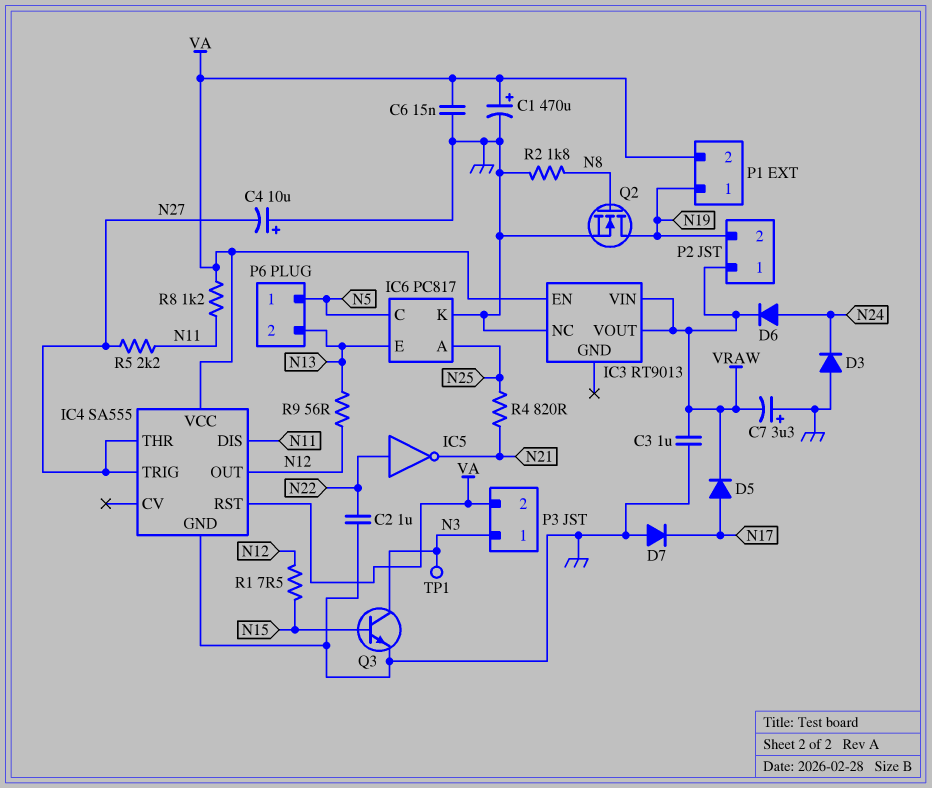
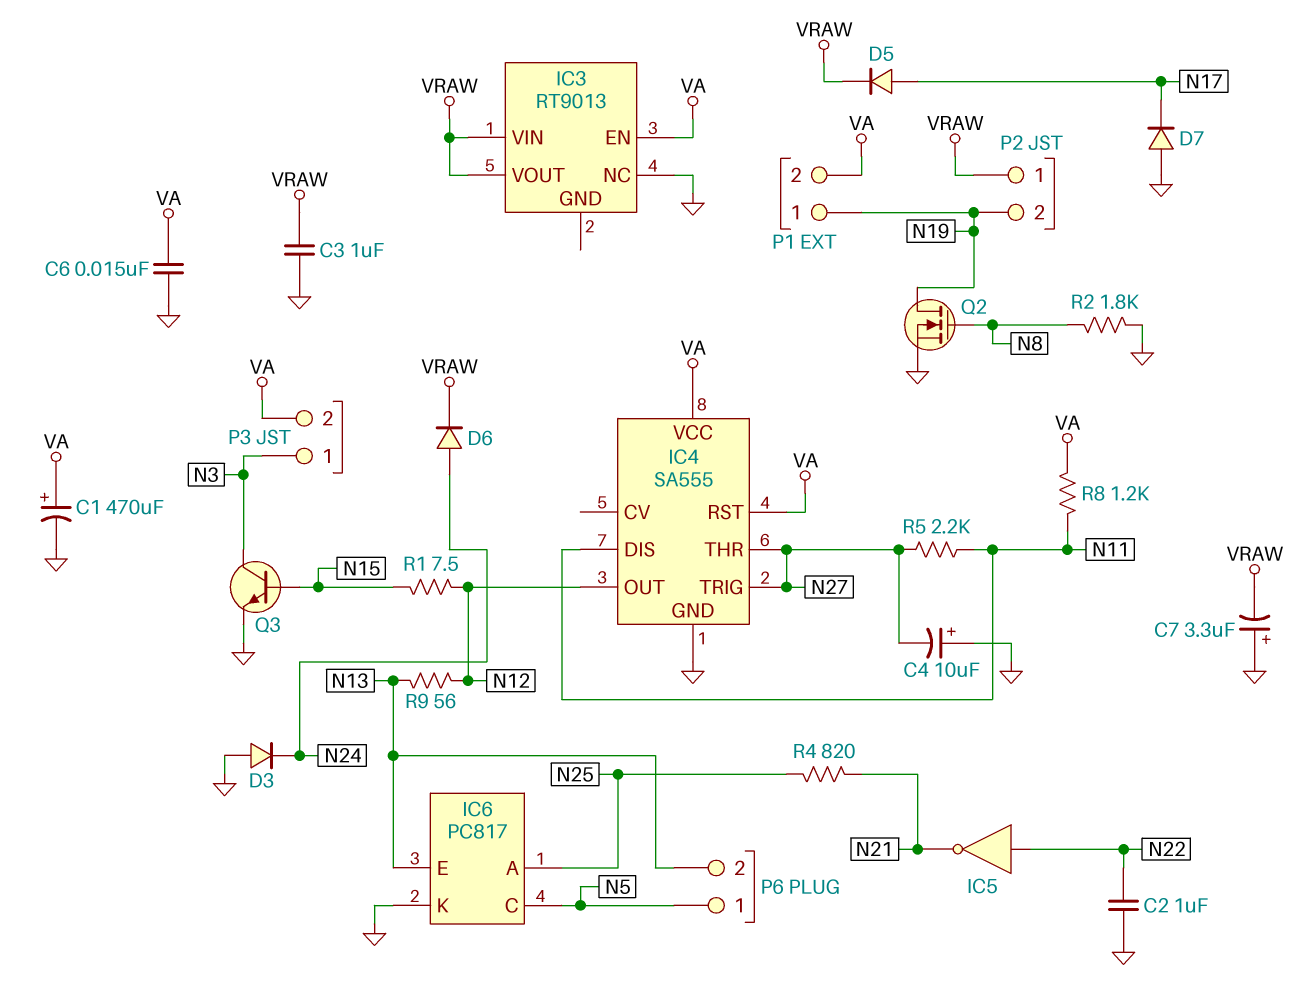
TP1: test point (N3) -> none

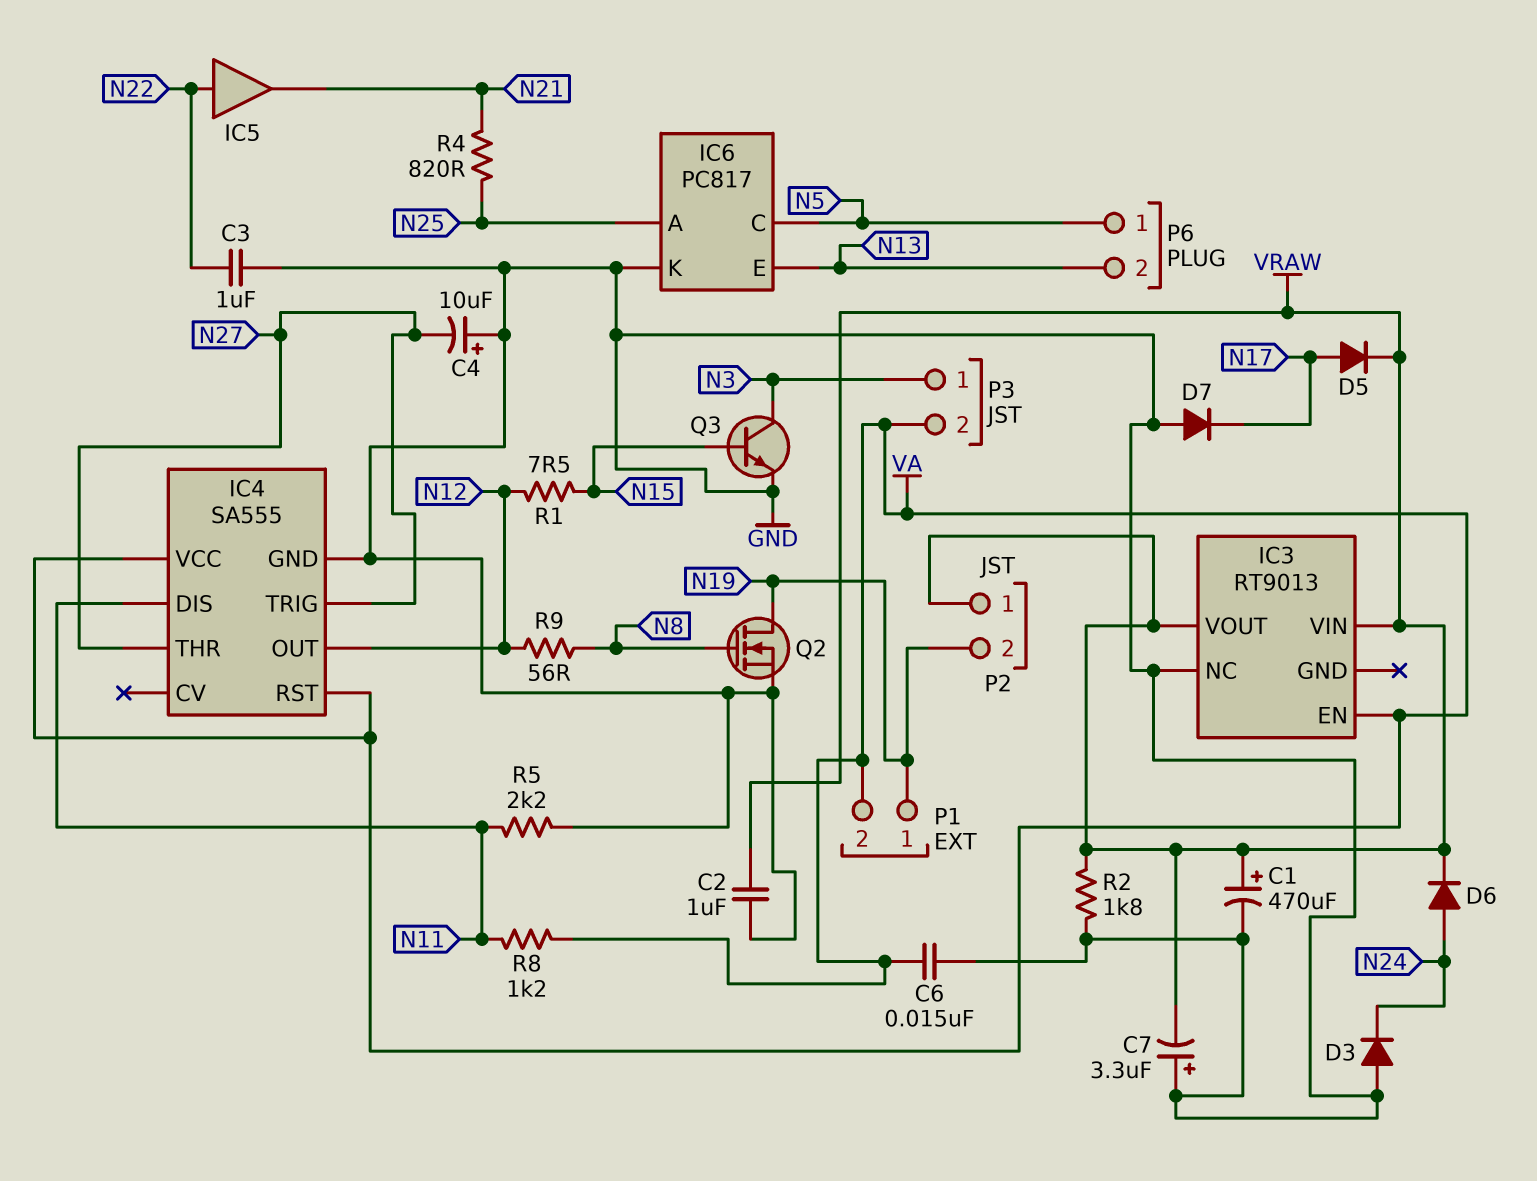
C1: 470uF (plus VA, minus GND) -> 470uF (plus VRAW, minus GND)
C2: 1uF (GND, N22) -> 1uF (GND, VRAW)
C3: 1uF (GND, VRAW) -> 1uF (GND, N22)
IC5: NOT (in N22, out N21) -> buffer (in N22, out N21)
R2: 1.8k (GND, N8) -> 1.8k (GND, VRAW)
R5: 2.2k (N11, N27) -> 2.2k (GND, N11)
R9: 56 (N12, N13) -> 56 (N8, N12)

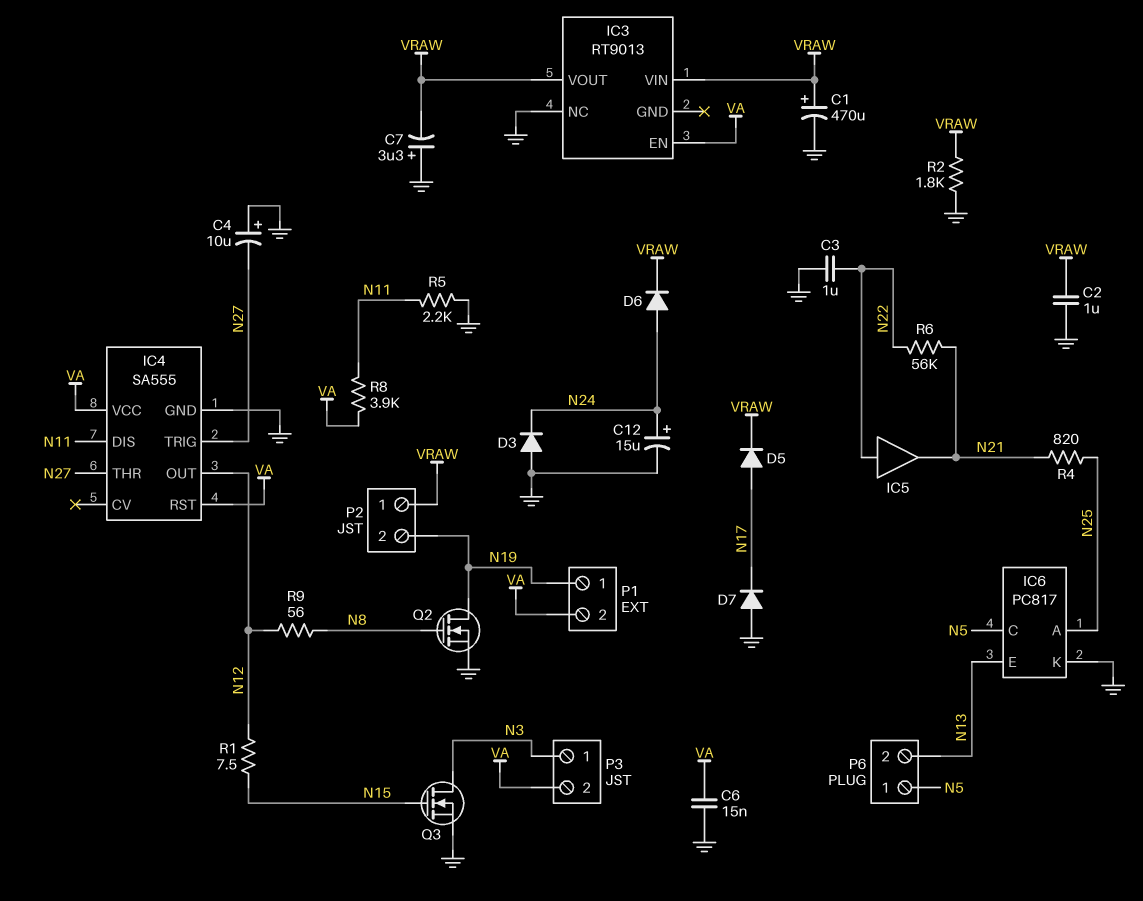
C12: none -> 15uF (plus N24, minus GND)
Q3: NPN (B N15, C N3, E GND) -> NMOS (G N15, D N3, S GND)
R6: none -> 56k (N21, N22)
R8: 1.2k (N11, VA) -> 3.9k (N11, VA)

